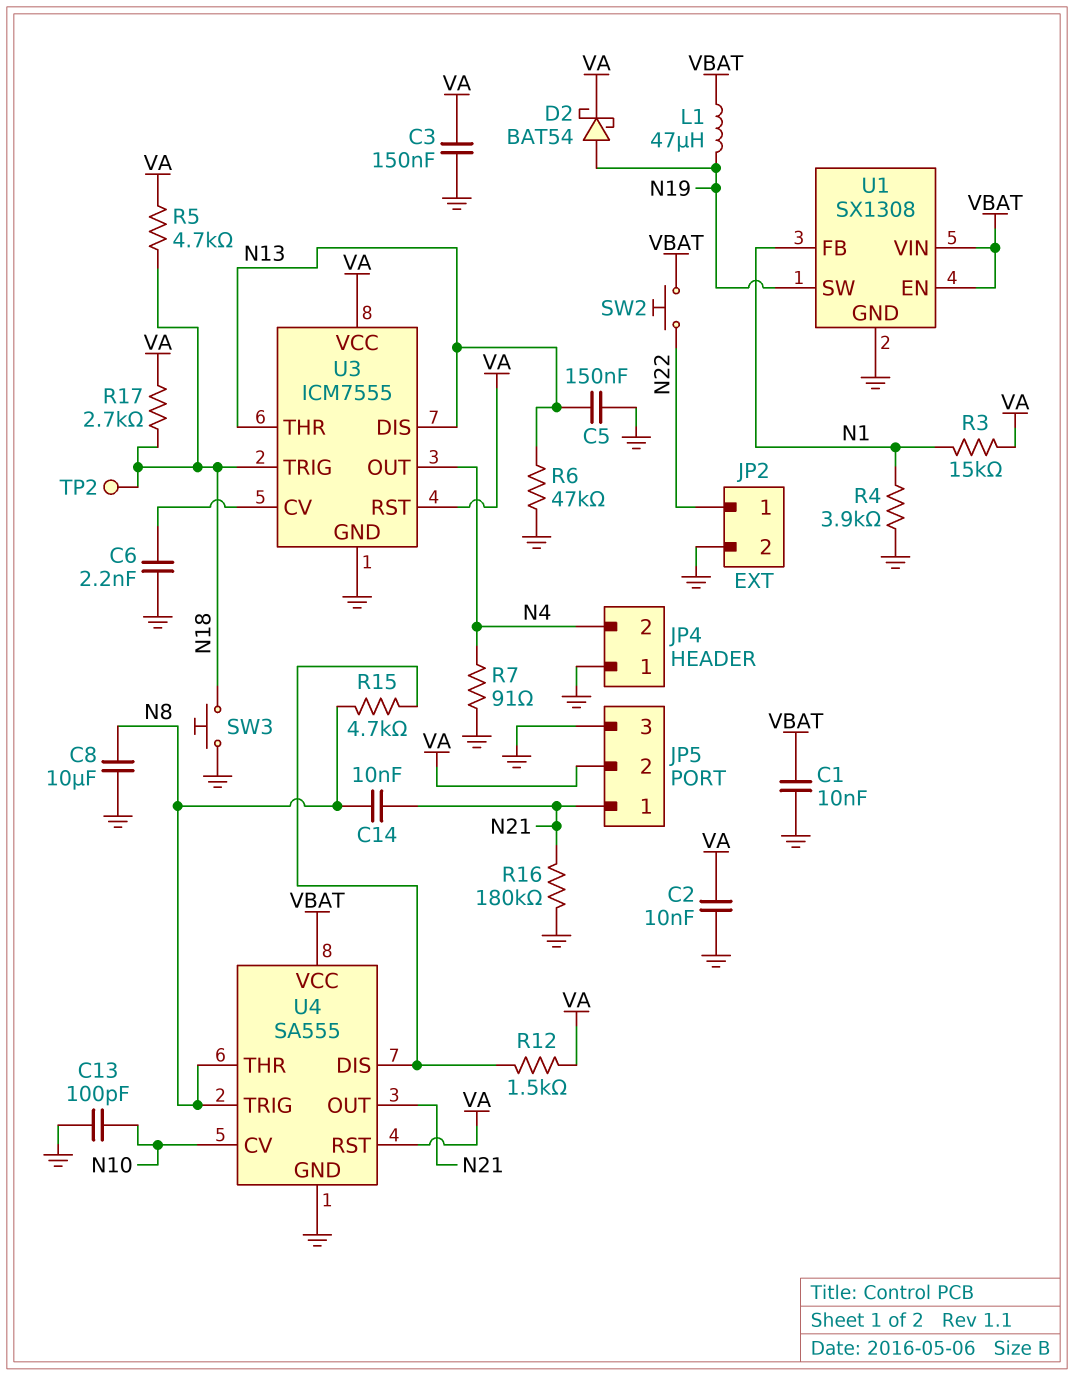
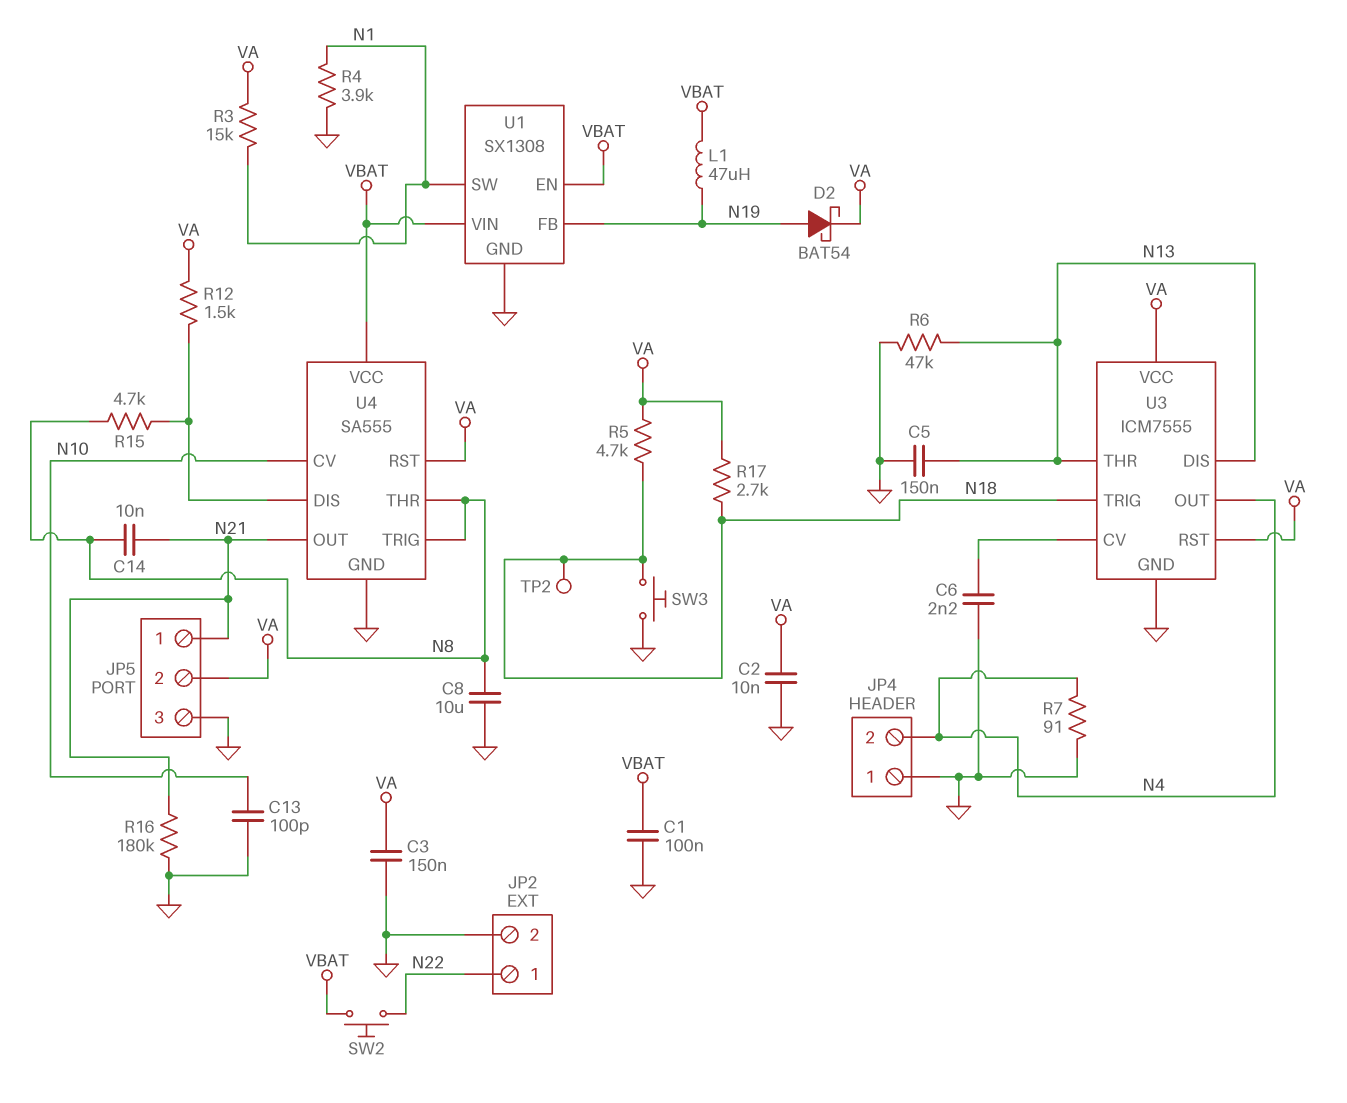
C1: 10nF (GND, VBAT) -> 100nF (GND, VBAT)
U1 pin FB: N1 -> N19
U1 pin SW: N19 -> N1

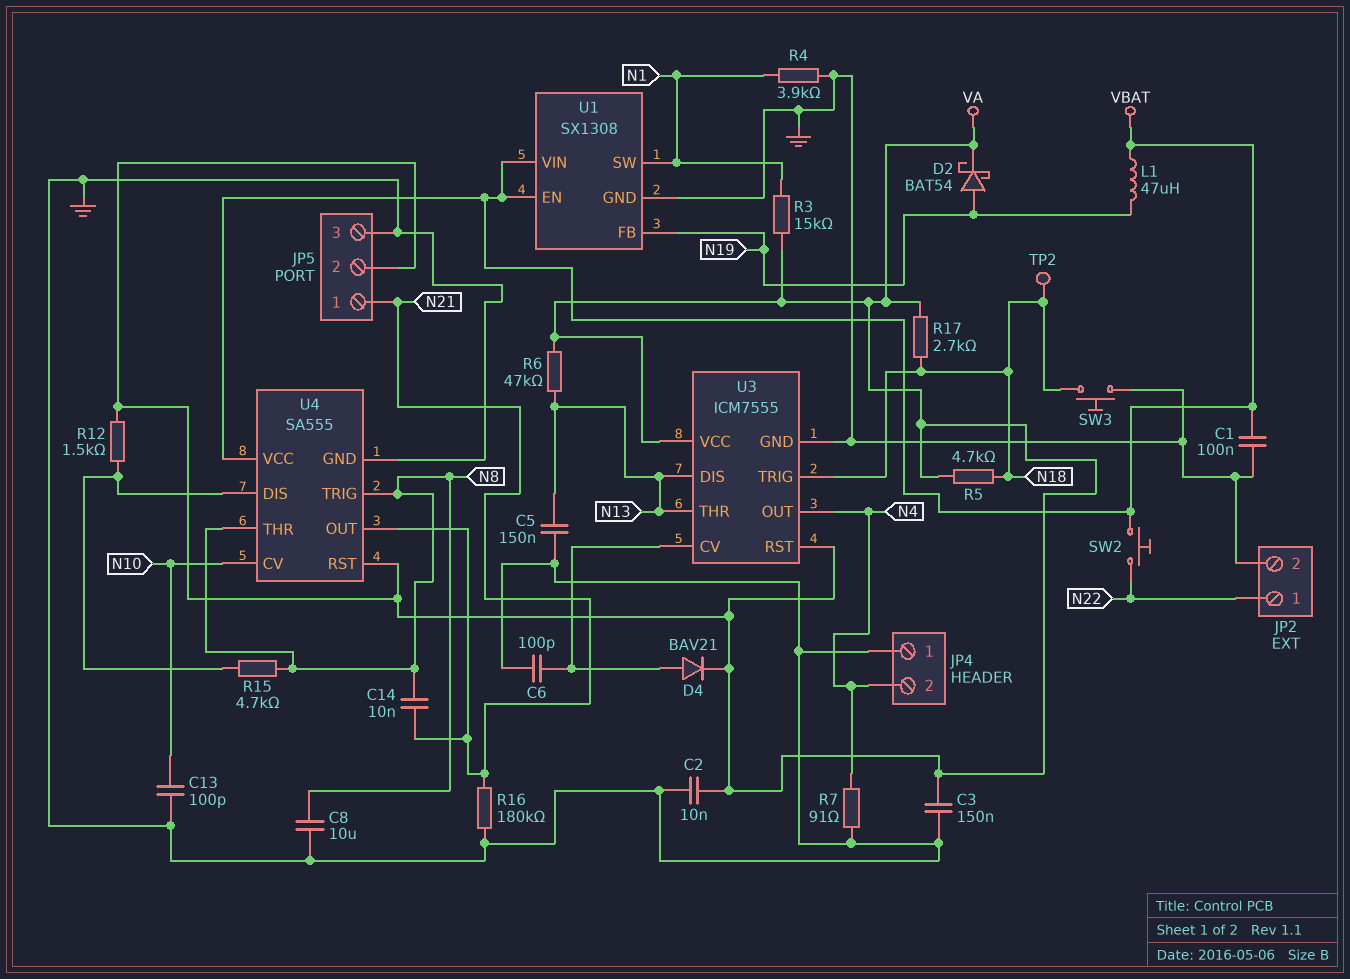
C6: 2.2nF (GND, U3/CV) -> 100pF (GND, U3/CV)
D4: none -> diode BAV21 (A U3/CV, K VA)
R6: 47k (GND, N13) -> 47k (N13, VA)

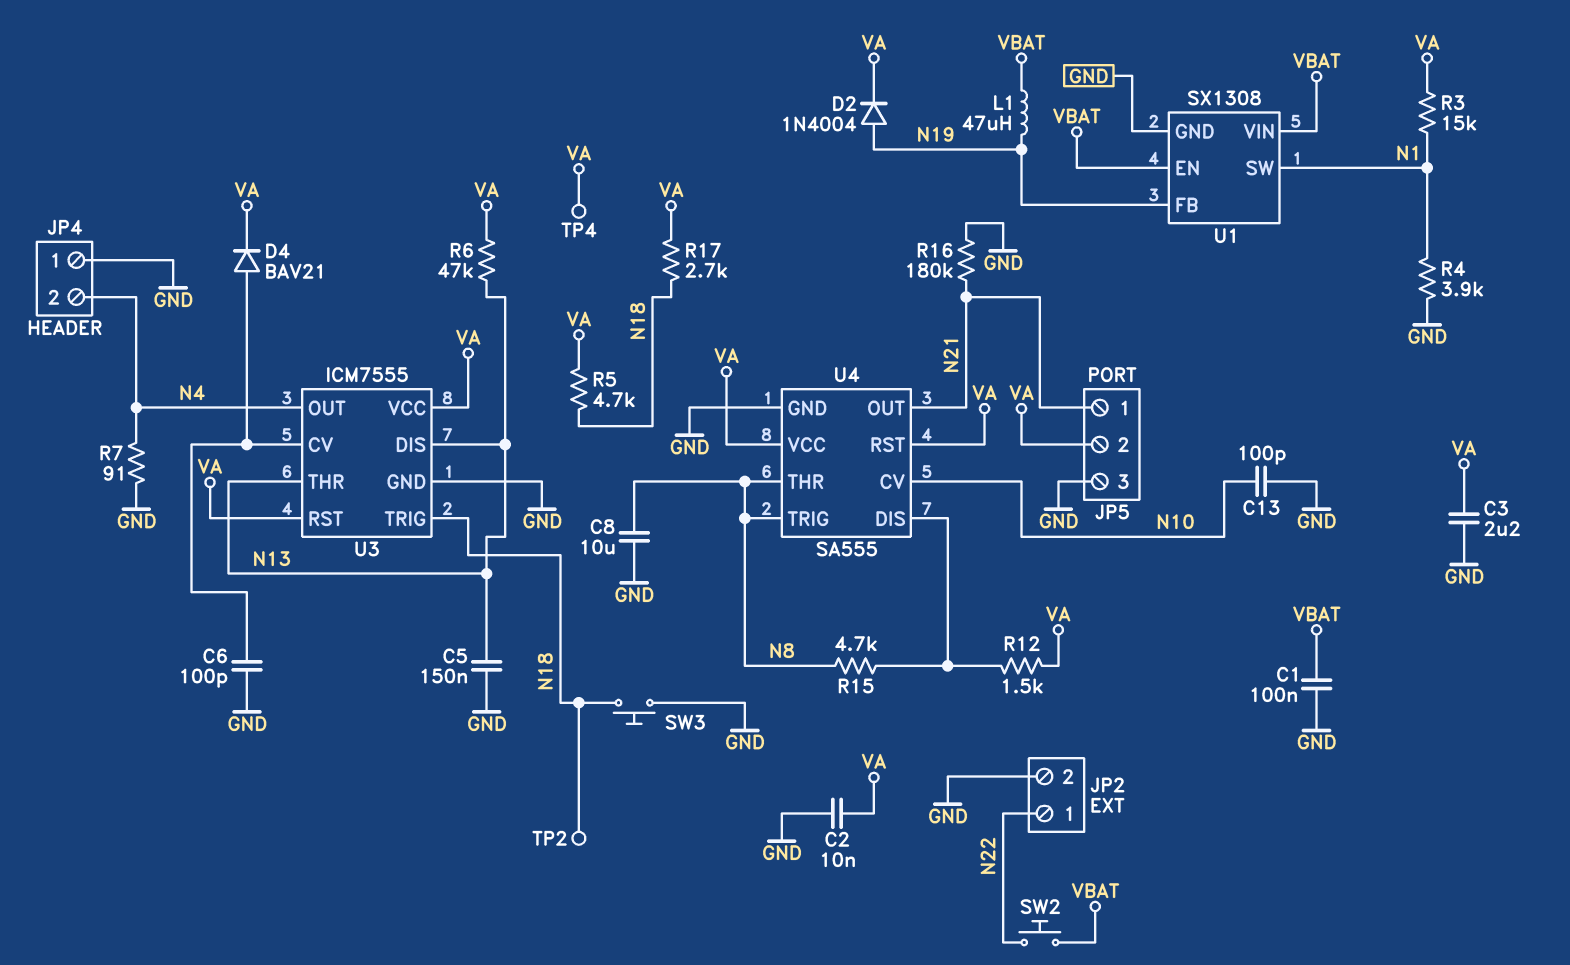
C3: 150nF (GND, VA) -> 2.2uF (GND, VA)
C14: 10nF (N8, N21) -> none
D2: schottky BAT54 (A N19, K VA) -> diode 1N4004 (A N19, K VA)
TP4: none -> test point (VA)
U4 pin VCC: VBAT -> VA

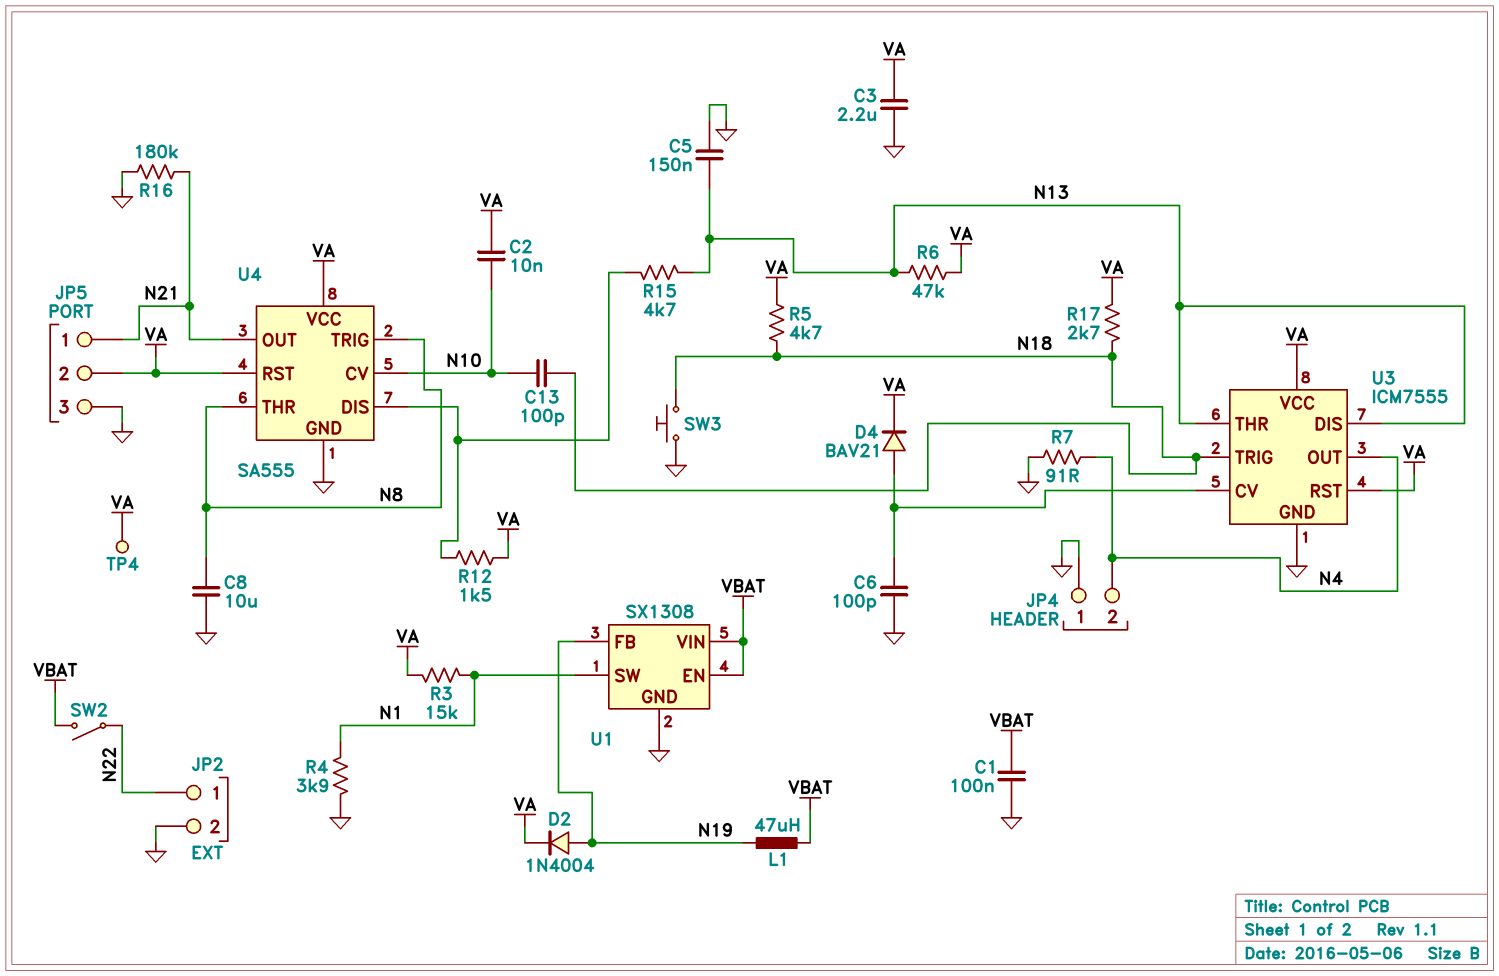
C2: 10nF (GND, VA) -> 10nF (N10, VA)
C13: 100pF (GND, N10) -> 100pF (N10, N18)
R15: 4.7k (N8, U4/DIS) -> 4.7k (N13, U4/DIS)
SW2: button (N22, VBAT) -> switch (N22, VBAT)
TP2: test point (N18) -> none

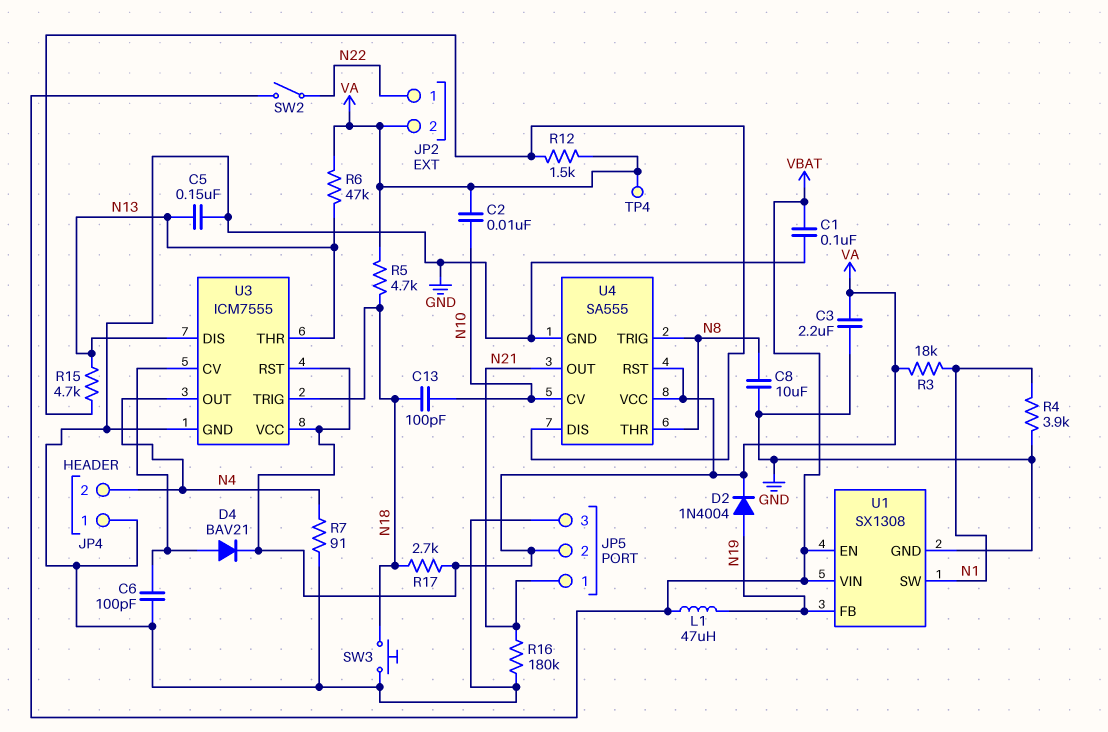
JP2 pin 2: GND -> VA
R3: 15k (N1, VA) -> 18k (N1, VA)

